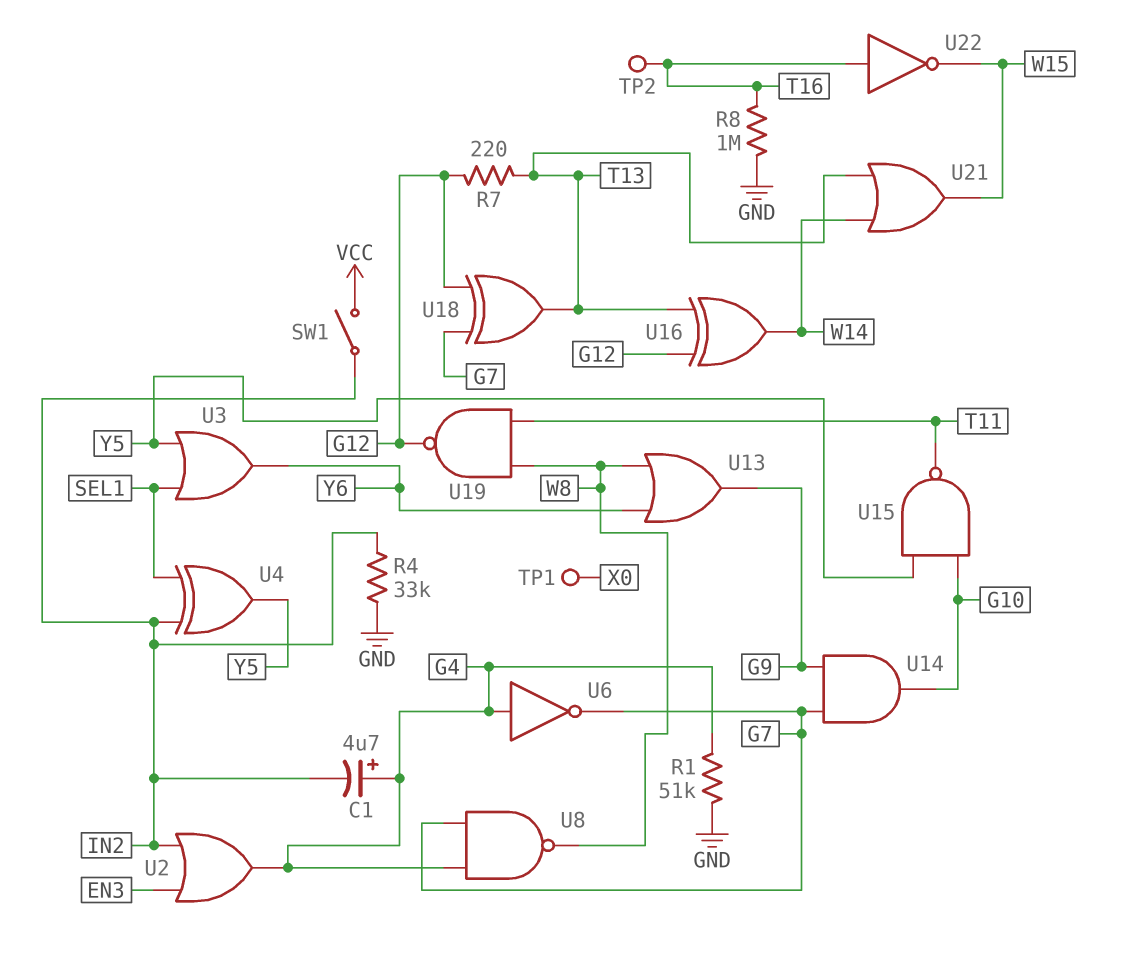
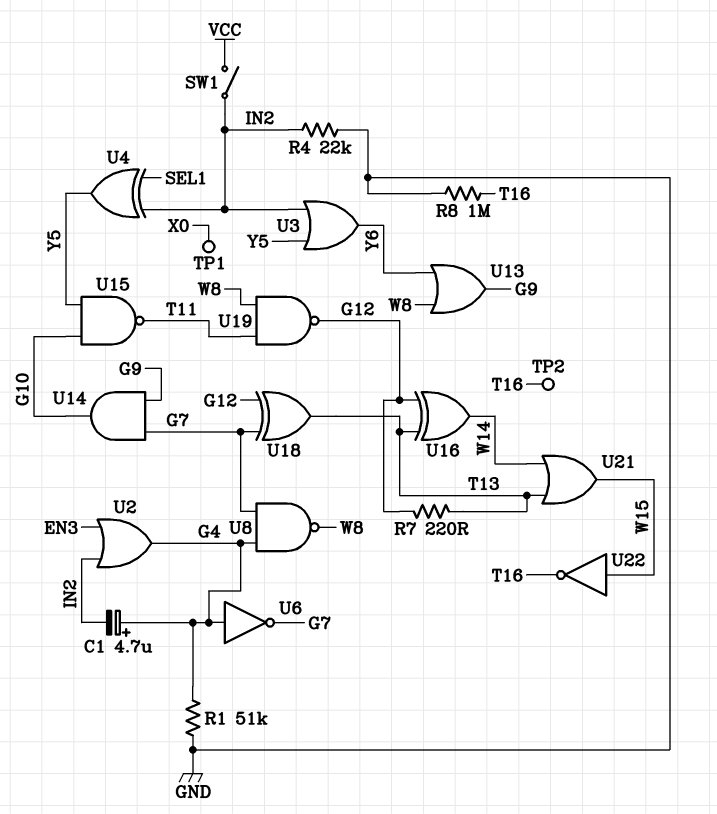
R4: 33k (GND, IN2) -> 22k (GND, IN2)
U3: OR (in SEL1, in Y5, out Y6) -> OR (in IN2, in Y5, out Y6)
U22: NOT (in T16, out W15) -> NOT (in W15, out T16)

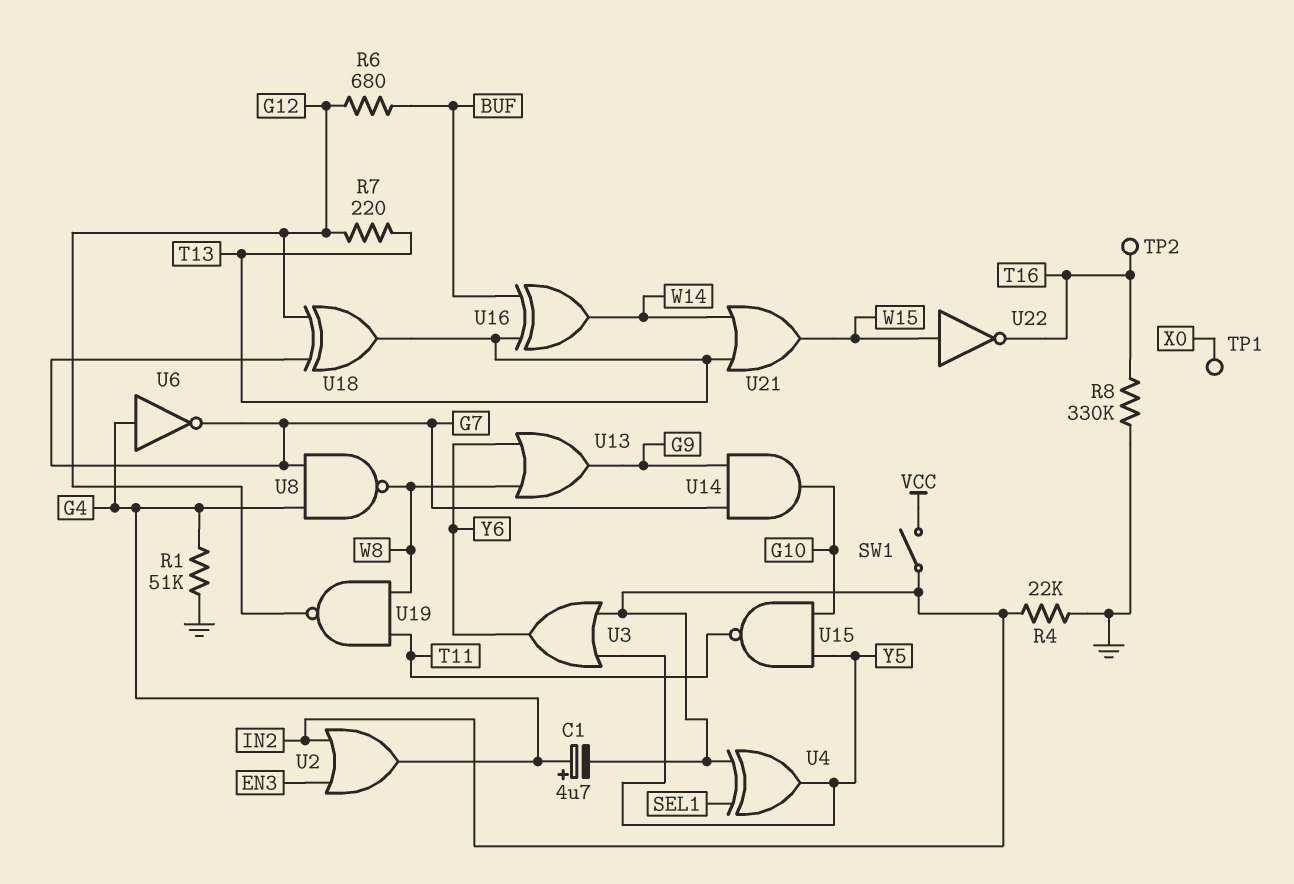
R6: none -> 680 (BUF, G12)
R8: 1M (GND, T16) -> 330k (GND, T16)
U16: XOR (in G12, in T13, out W14) -> XOR (in BUF, in T13, out W14)

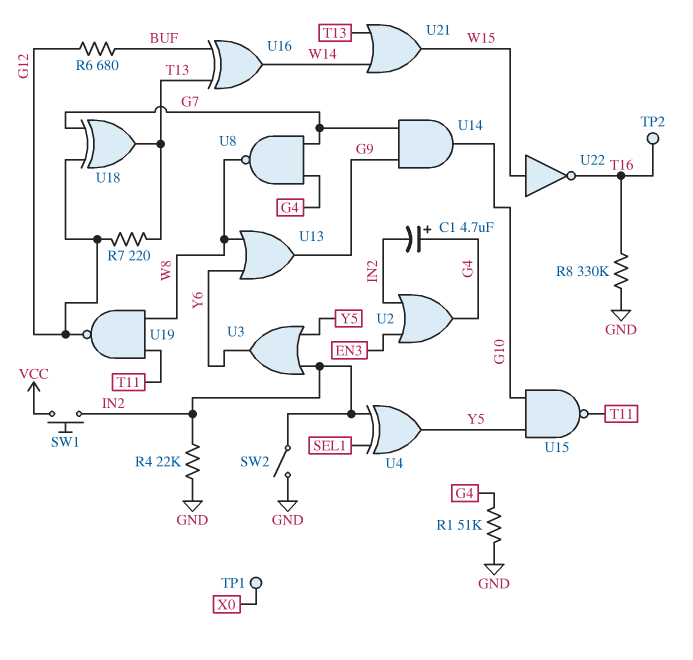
SW1: switch (IN2, VCC) -> button (IN2, VCC)
SW2: none -> switch (GND, IN2)
U6: NOT (in G4, out G7) -> none

